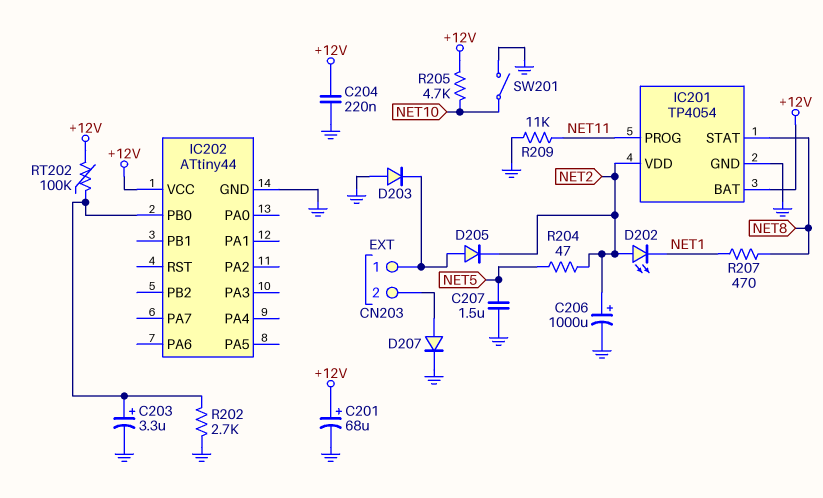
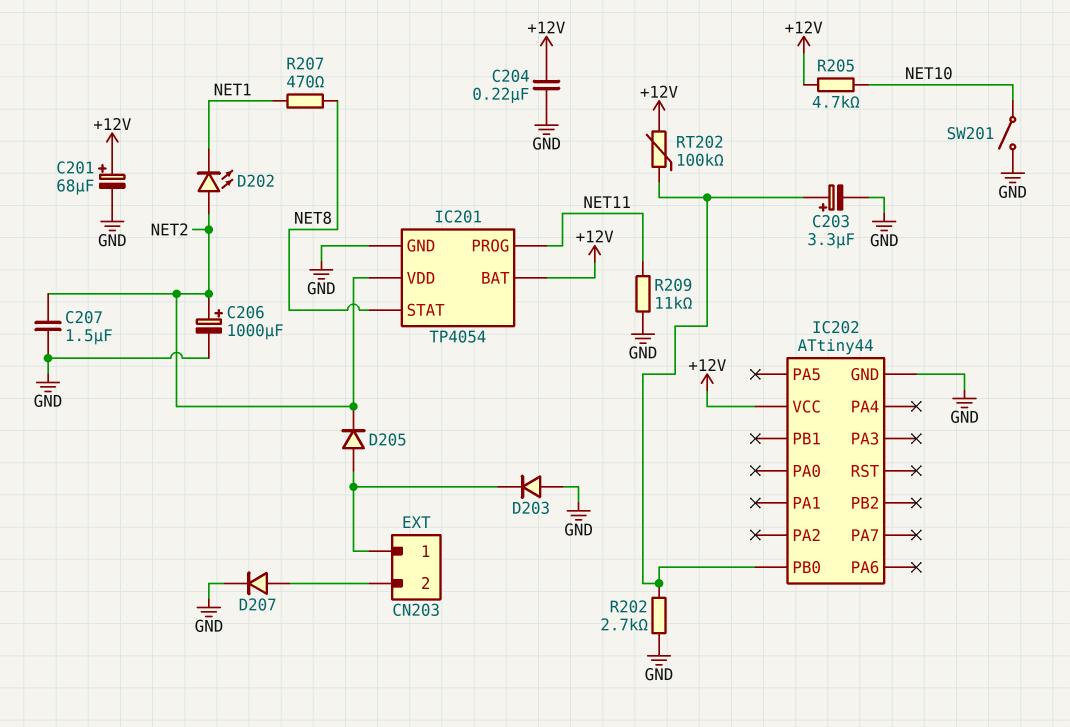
C207: 1.5uF (GND, NET5) -> 1.5uF (GND, NET2)
R204: 47 (NET2, NET5) -> none

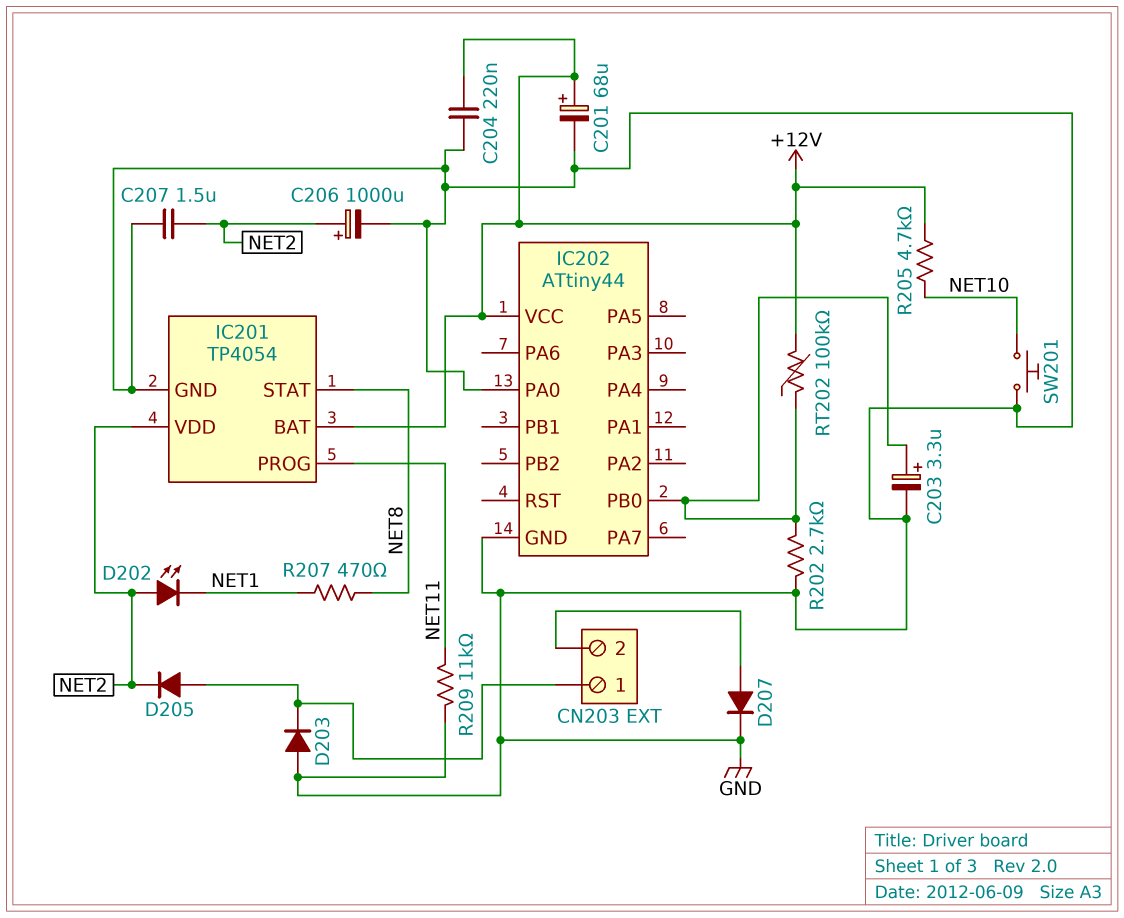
IC202 pin PA0: none -> GND
SW201: switch (GND, NET10) -> button (GND, NET10)

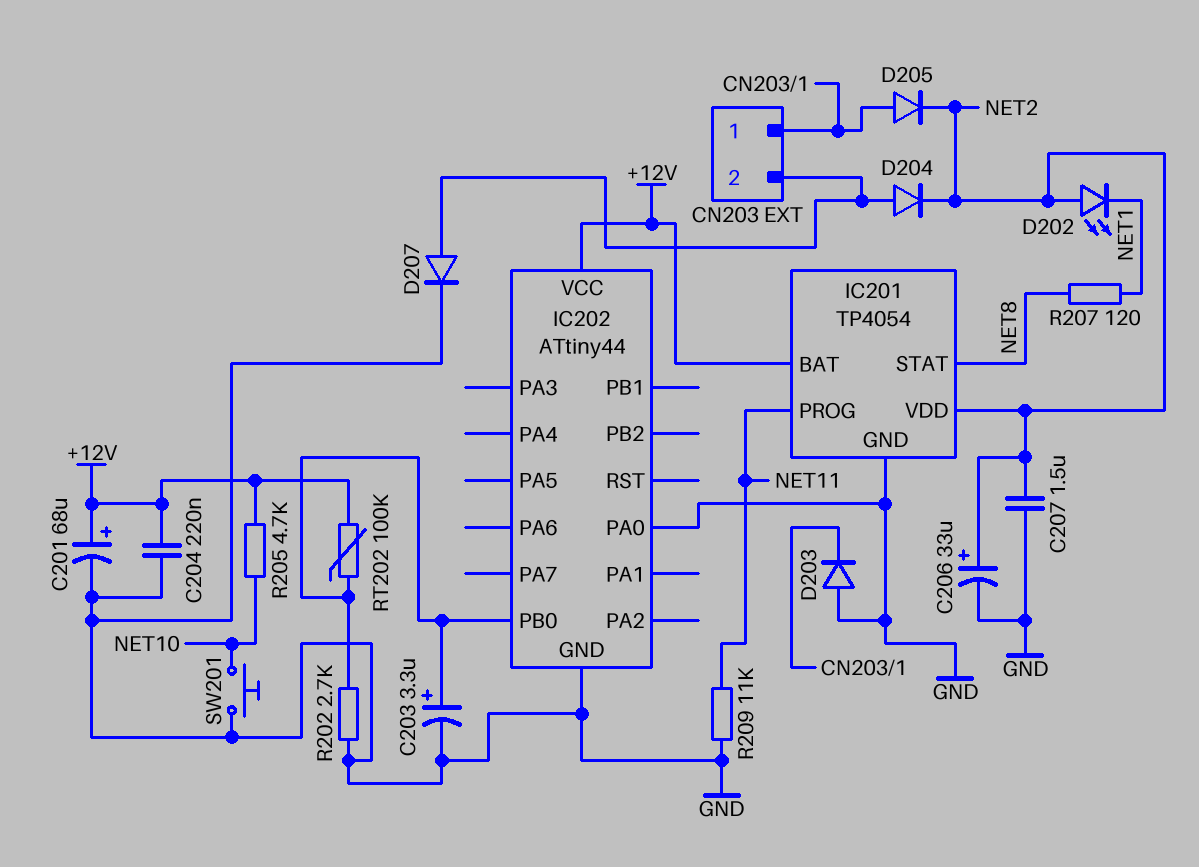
C206: 1000uF (plus NET2, minus GND) -> 33uF (plus NET2, minus GND)
D204: none -> diode (A CN203/2, K NET2)
R207: 470 (NET1, NET8) -> 120 (NET1, NET8)

